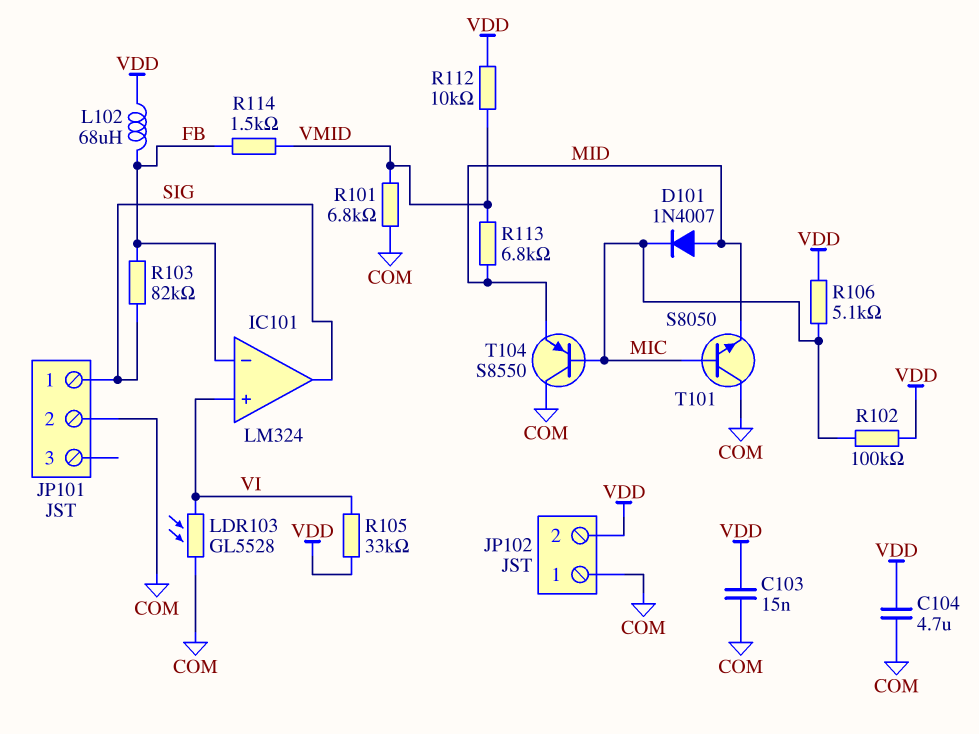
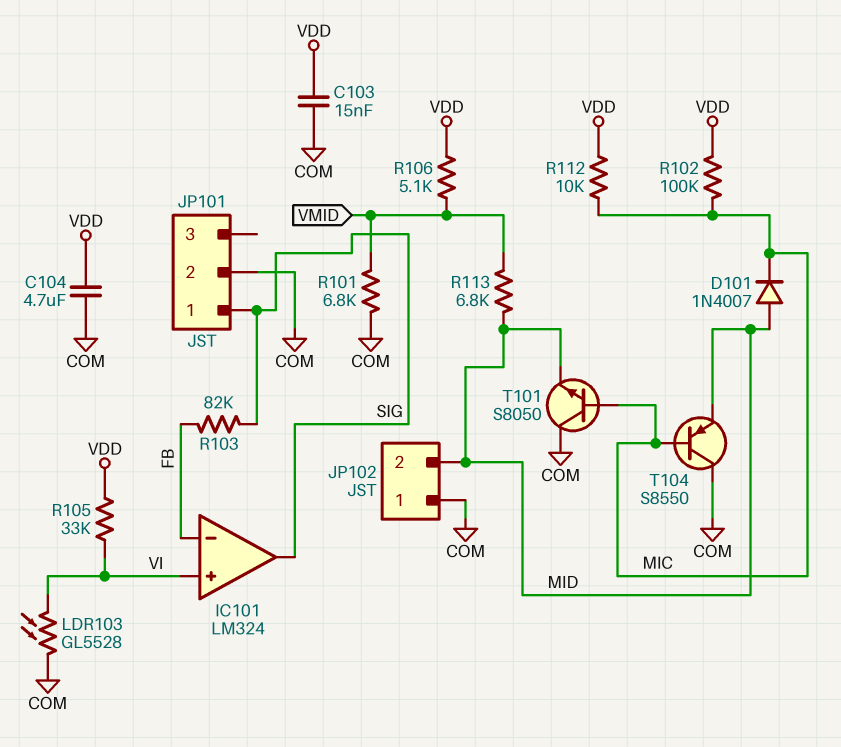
JP102 pin 2: VDD -> MID
L102: 68uH (FB, VDD) -> none
R106: 5.1k (MIC, VDD) -> 5.1k (VDD, VMID)
R112: 10k (VDD, VMID) -> 10k (MIC, VDD)
R114: 1.5k (FB, VMID) -> none

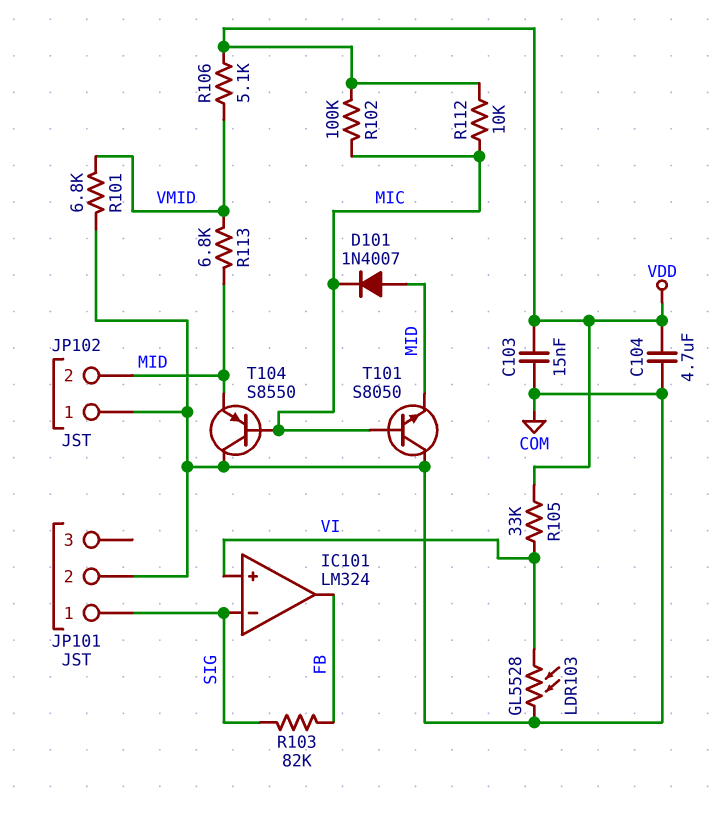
IC101 pin in-: FB -> SIG
IC101 pin out: SIG -> FB

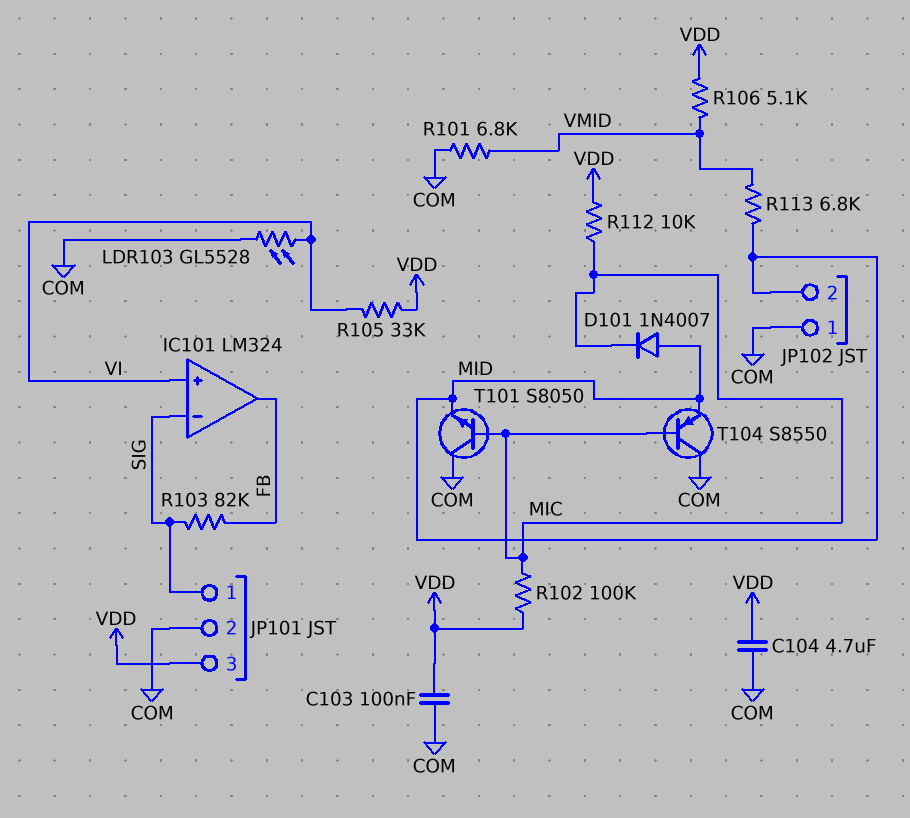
C103: 15nF (COM, VDD) -> 100nF (COM, VDD)
JP101 pin 3: none -> VDD

